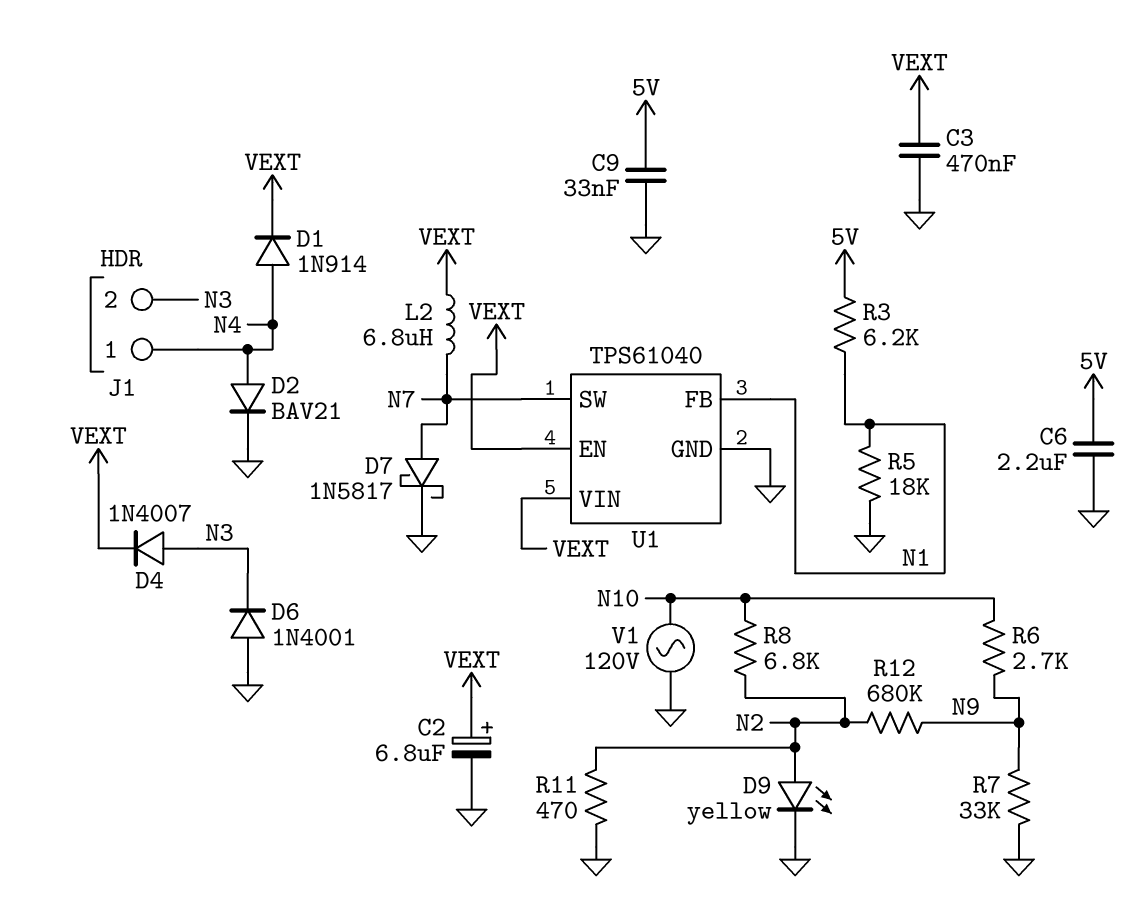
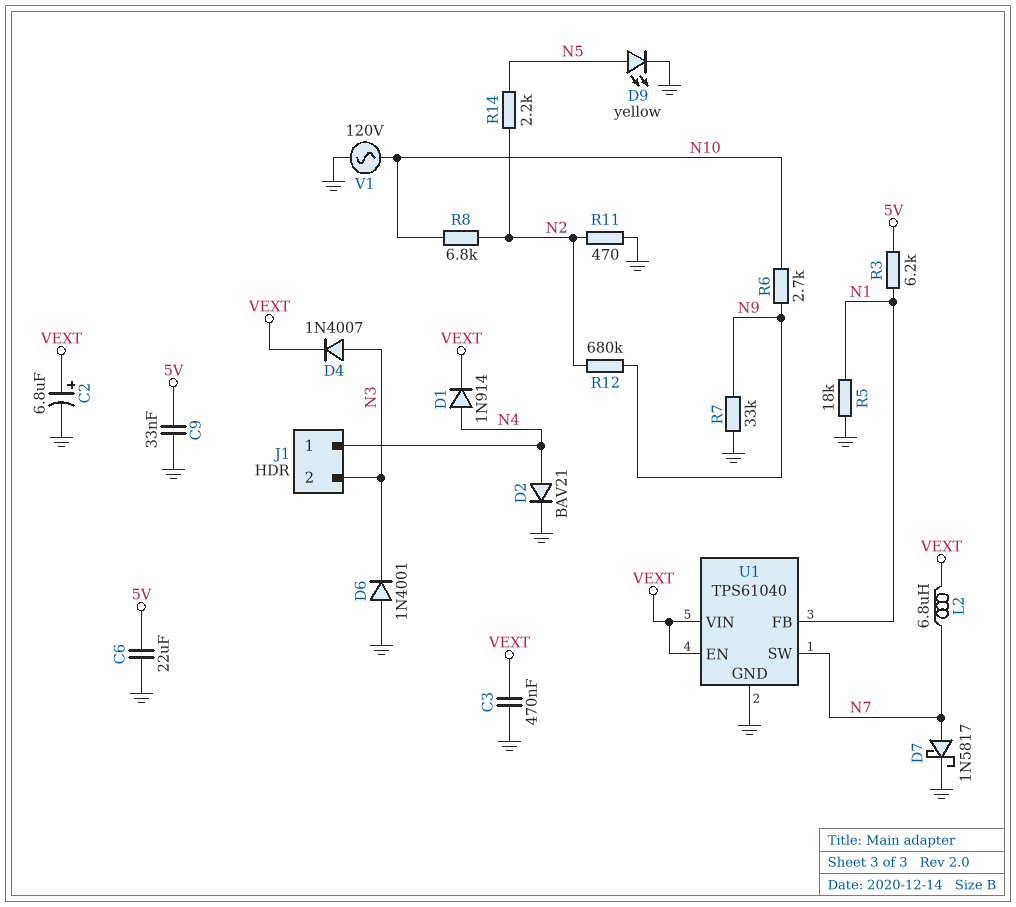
C6: 2.2uF (5V, GND) -> 22uF (5V, GND)
D9: LED yellow (A N2, K GND) -> LED yellow (A N5, K GND)
R14: none -> 2.2k (N2, N5)

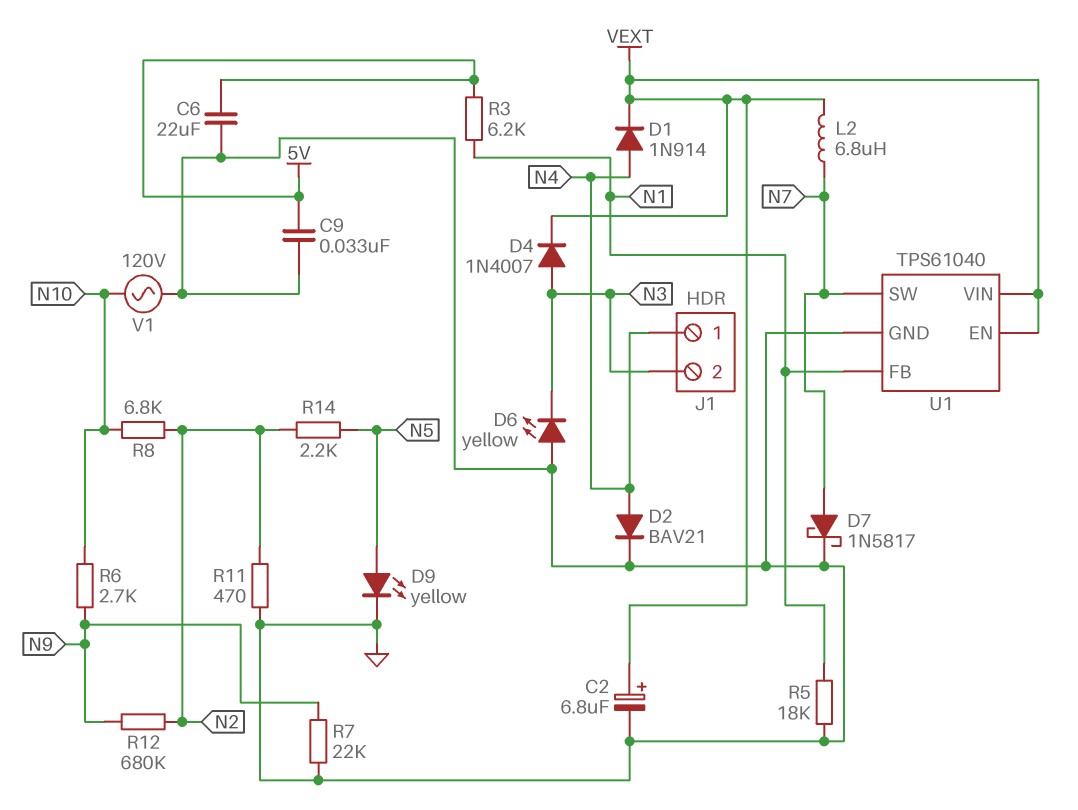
C3: 470nF (GND, VEXT) -> none
D6: diode 1N4001 (A GND, K N3) -> LED yellow (A GND, K N3)
R7: 33k (GND, N9) -> 22k (GND, N9)

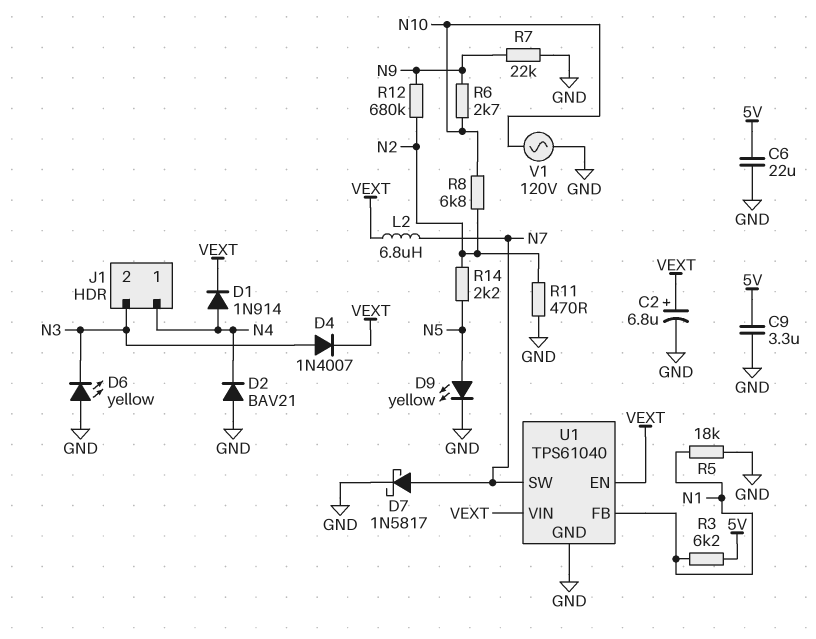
C9: 33nF (5V, GND) -> 3.3uF (5V, GND)
D2: diode BAV21 (A N4, K GND) -> diode BAV21 (A GND, K N4)

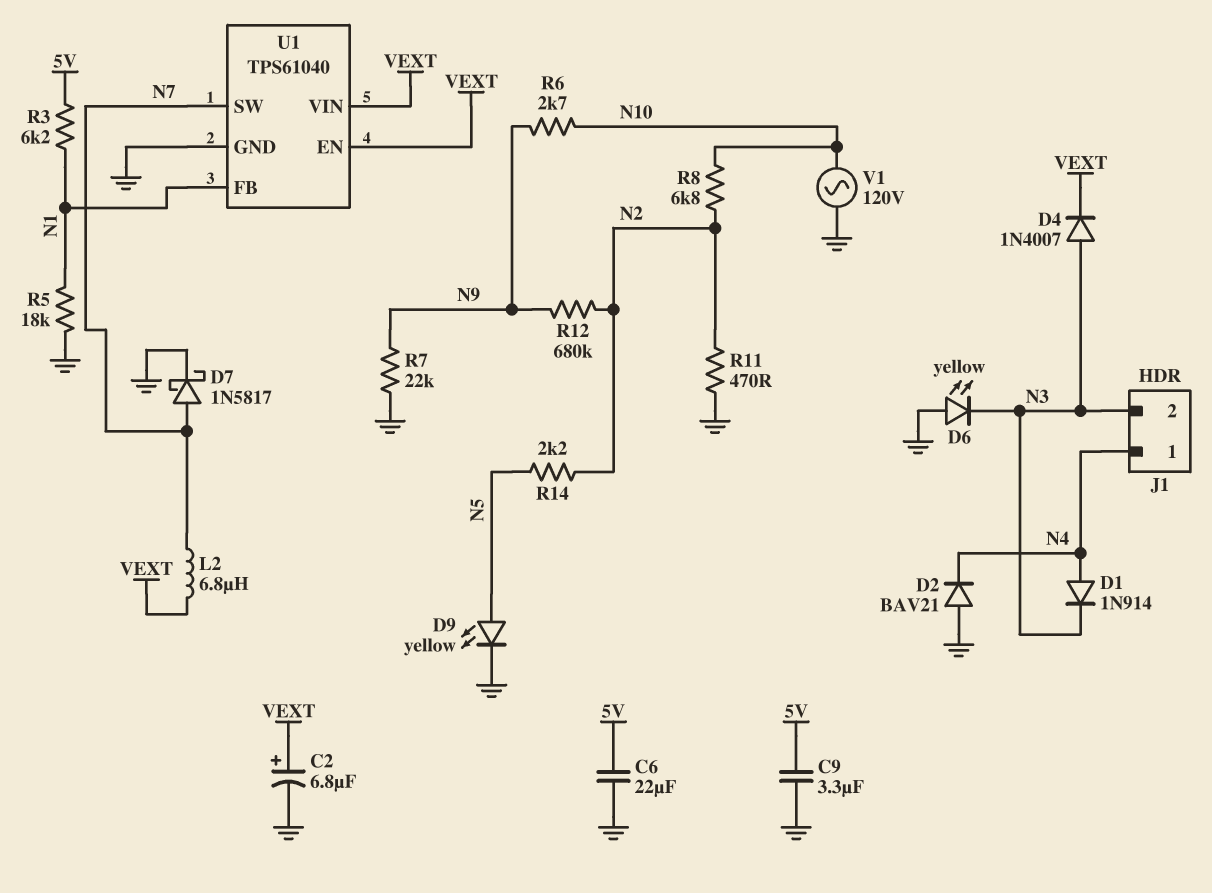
D1: diode 1N914 (A N4, K VEXT) -> diode 1N914 (A N4, K N3)

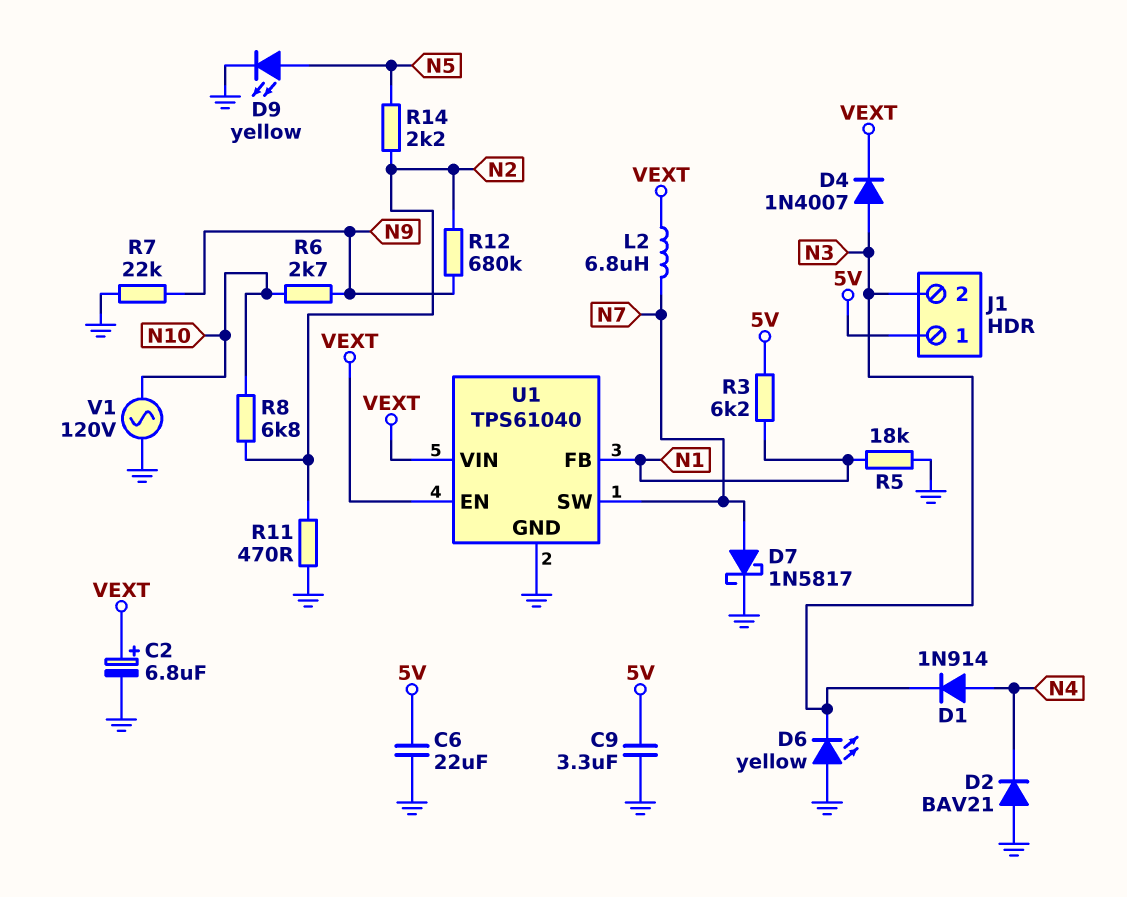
J1 pin 1: N4 -> 5V

